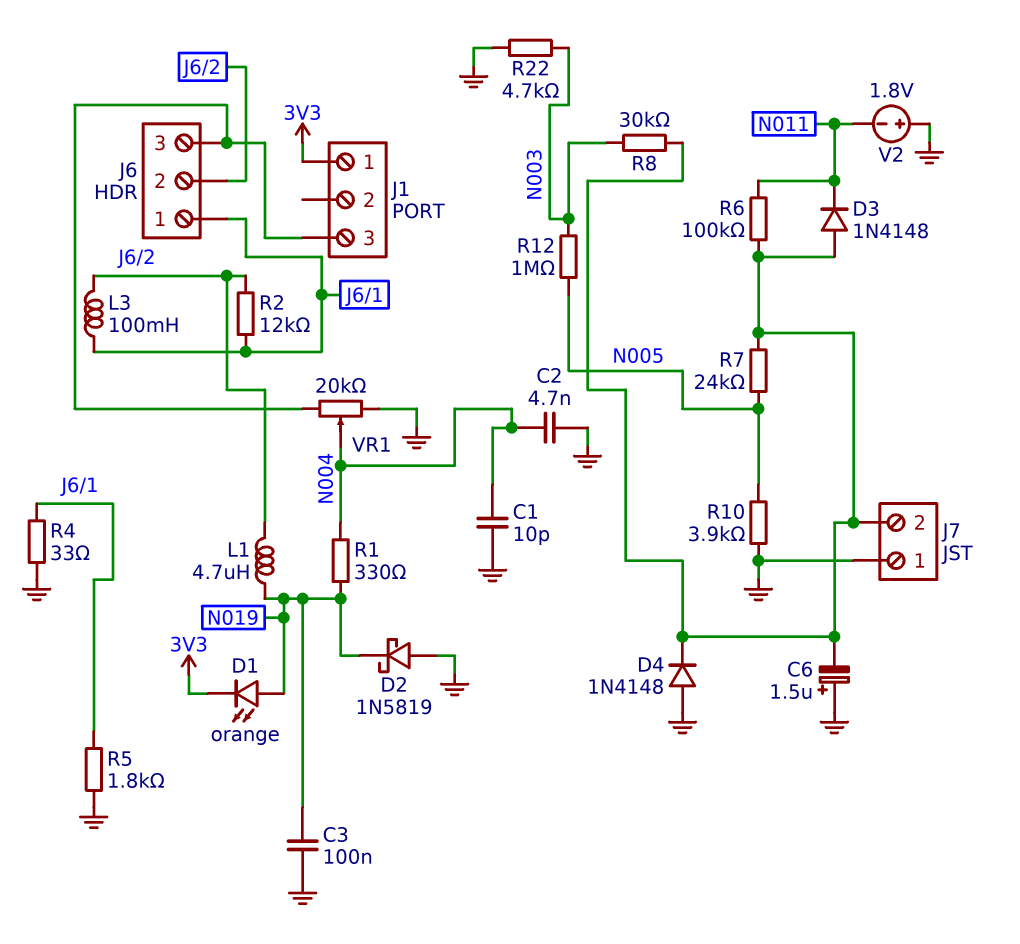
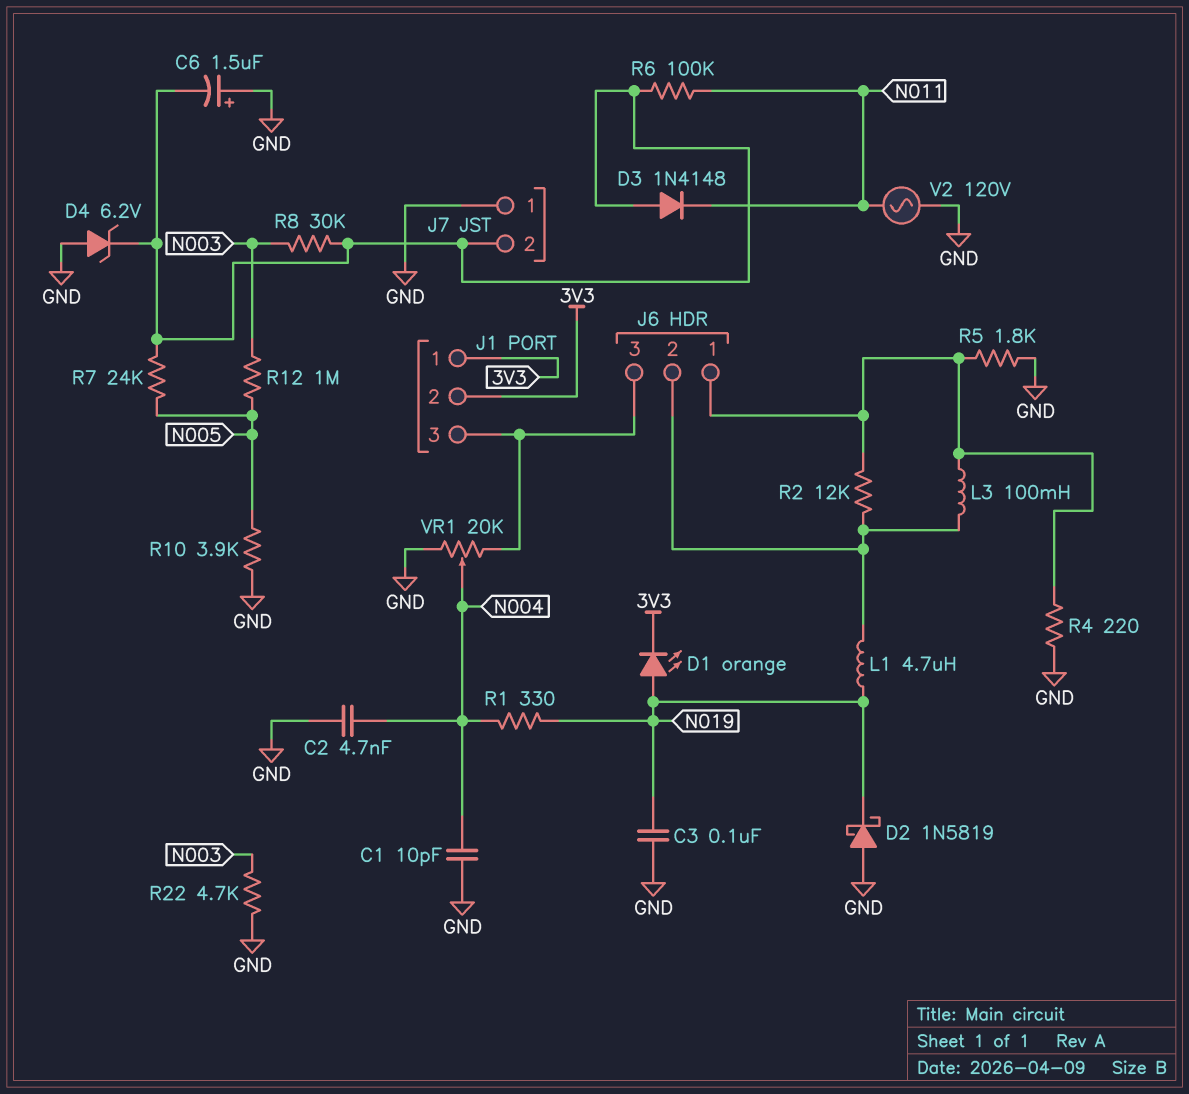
D4: diode 1N4148 (A GND, K J7/2) -> zener 6.2V (A GND, K J7/2)
J1 pin 2: none -> 3V3
R4: 33 (GND, J6/1) -> 220 (GND, J6/1)
V2: 1.8V (plus GND, minus N011) -> AC 120V (GND, N011)

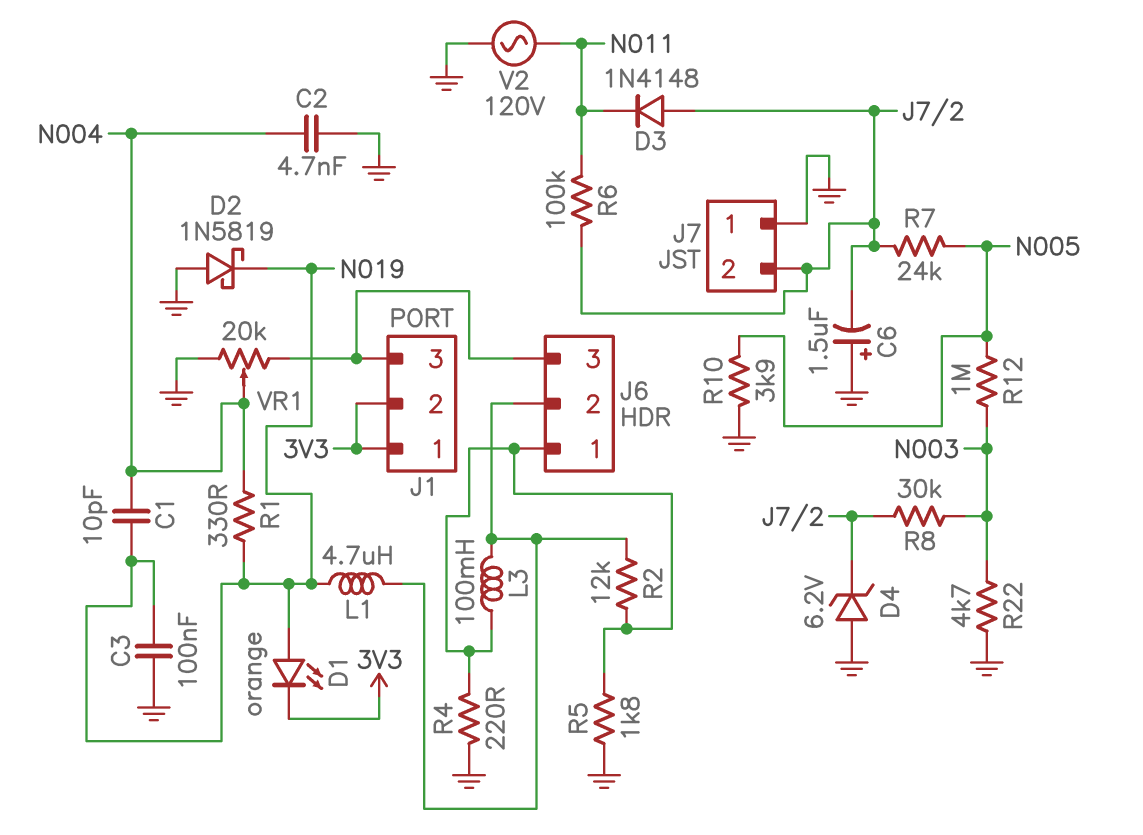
C1: 10pF (GND, N004) -> 10pF (N004, N019)

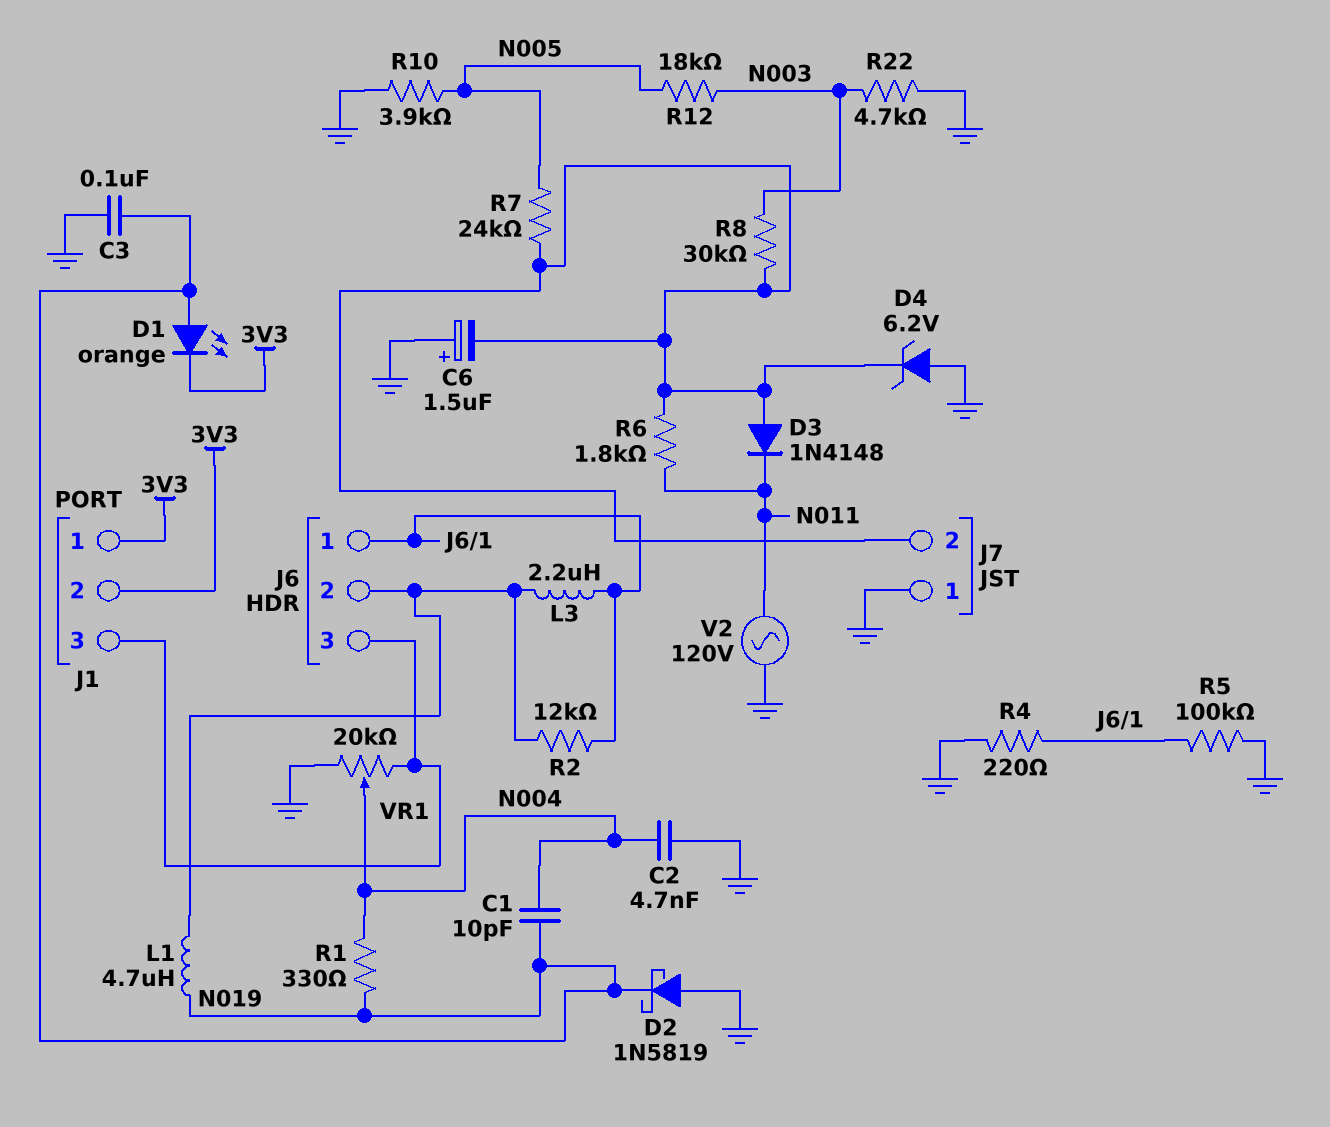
L3: 100mH (J6/1, J6/2) -> 2.2uH (J6/1, J6/2)
R5: 1.8k (GND, J6/1) -> 100k (GND, J6/1)
R6: 100k (J7/2, N011) -> 1.8k (J7/2, N011)
R12: 1M (N003, N005) -> 18k (N003, N005)

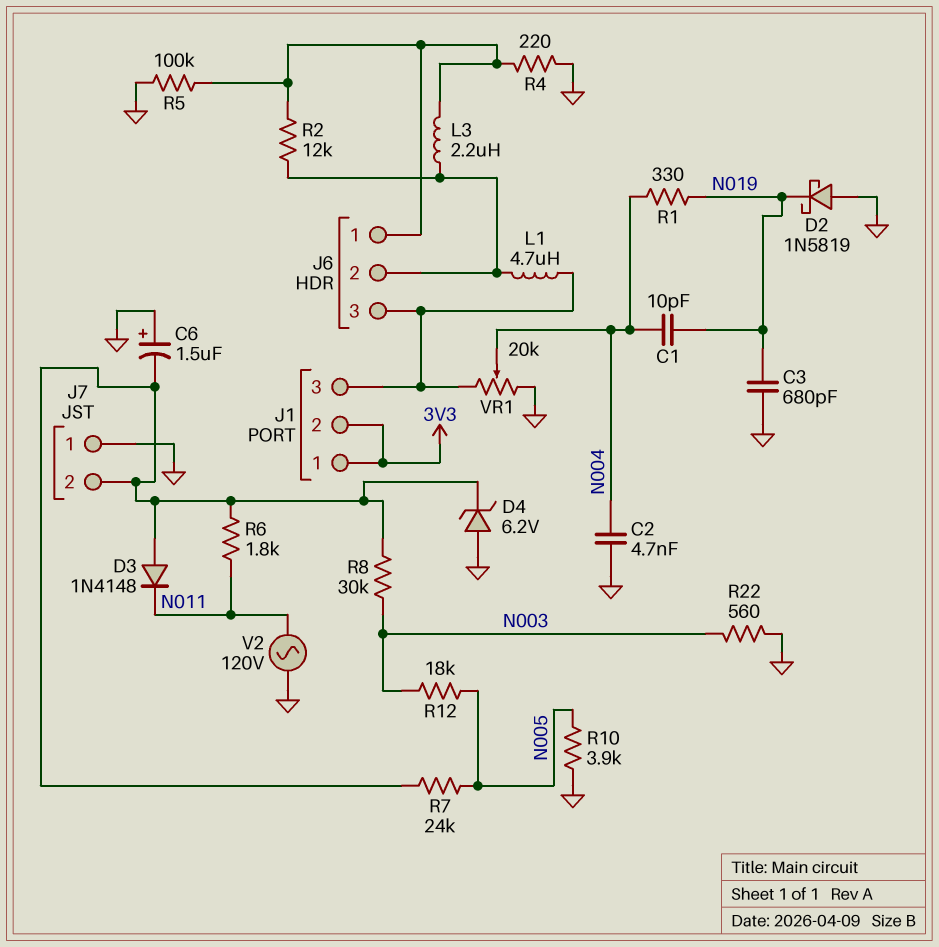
C3: 100nF (GND, N019) -> 680pF (GND, N019)
D1: LED orange (A N019, K 3V3) -> none
L1: 4.7uH (J6/2, N019) -> 4.7uH (J1/3, J6/2)
R22: 4.7k (GND, N003) -> 560 (GND, N003)

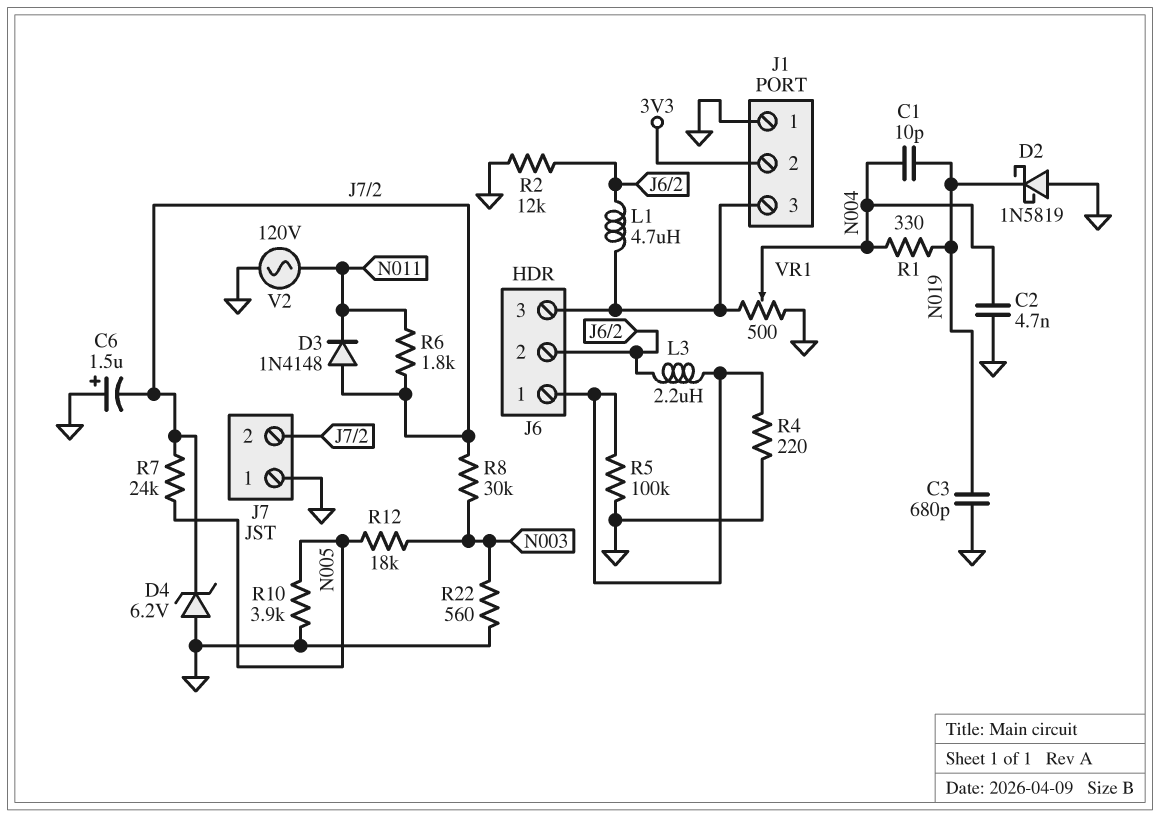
J1 pin 1: 3V3 -> GND
R2: 12k (J6/1, J6/2) -> 12k (GND, J6/2)
VR1: 20k (GND, J1/3, wiper N004) -> 500 (GND, J1/3, wiper N004)

